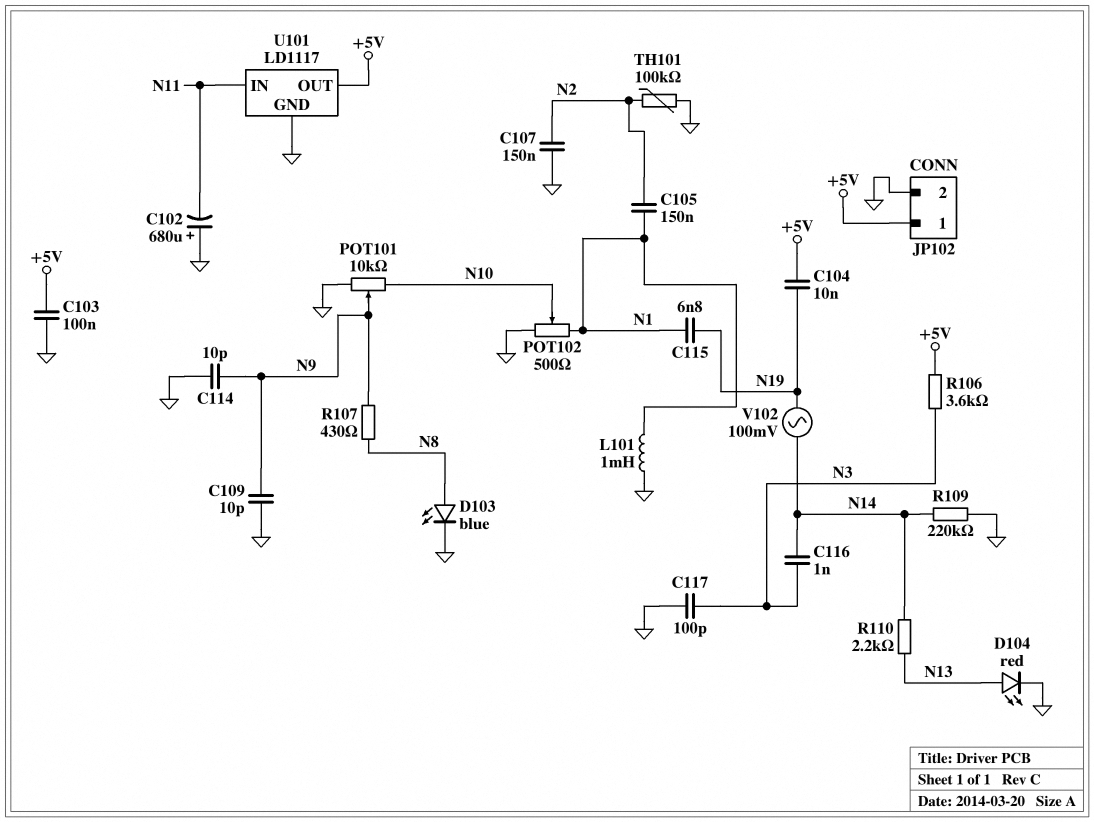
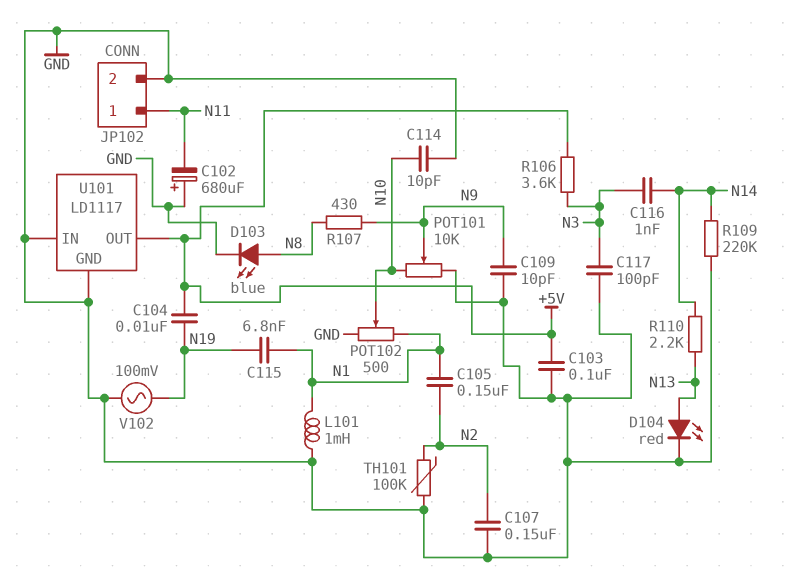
C114: 10pF (GND, N9) -> 10pF (GND, N10)
JP102 pin 1: +5V -> N11
U101 pin IN: N11 -> GND
V102: AC 100mV (N14, N19) -> AC 100mV (GND, N19)

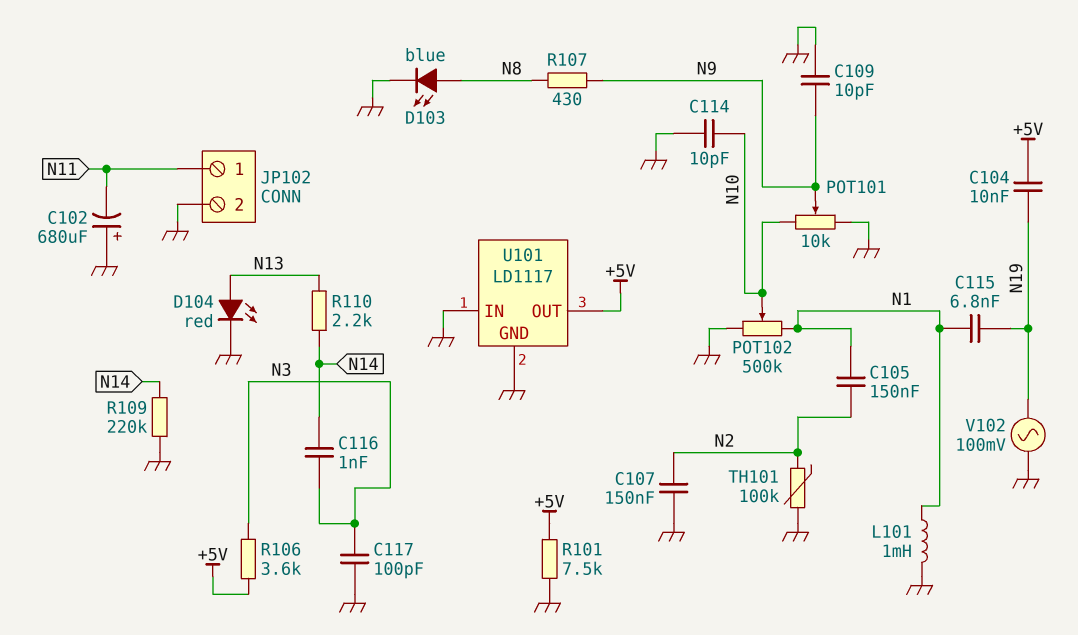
C103: 100nF (+5V, GND) -> none
POT102: 500 (GND, N1, wiper N10) -> 500k (GND, N1, wiper N10)
R101: none -> 7.5k (+5V, GND)

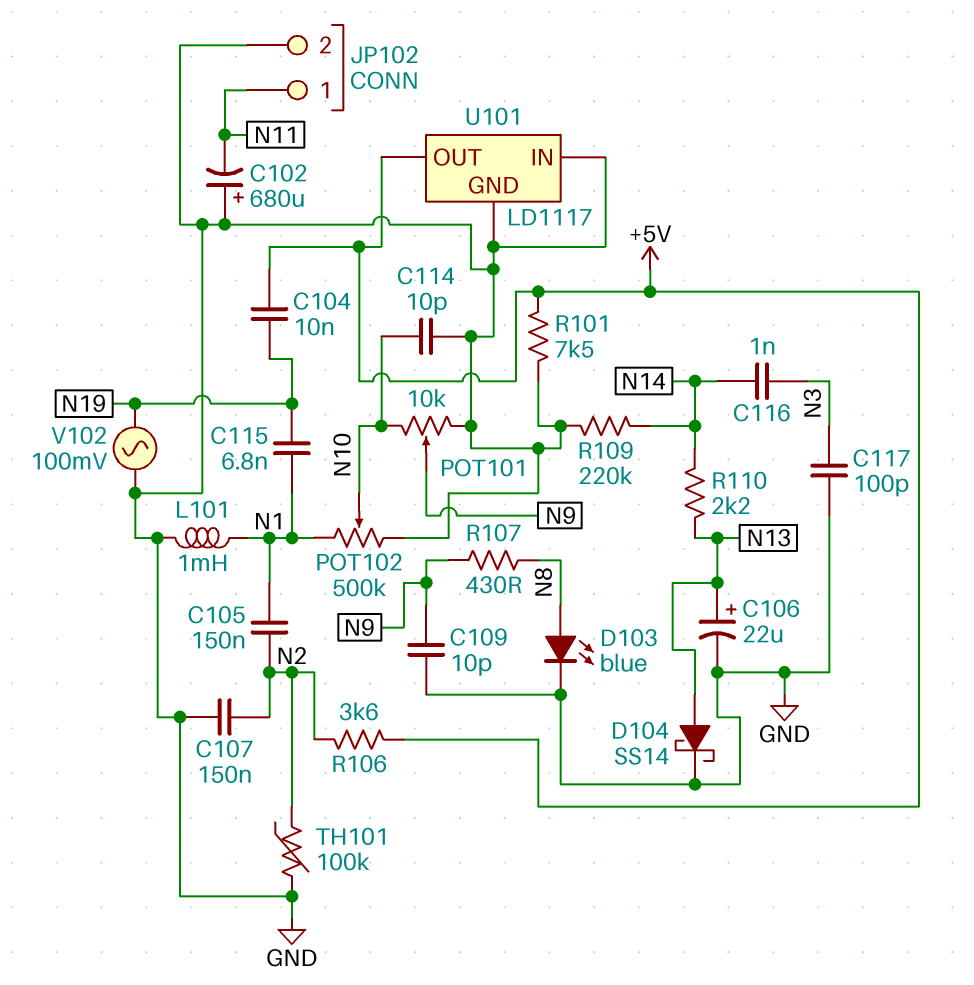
C106: none -> 22uF (plus N13, minus GND)
D104: LED red (A N13, K GND) -> schottky SS14 (A N13, K GND)
R106: 3.6k (+5V, N3) -> 3.6k (+5V, N2)

